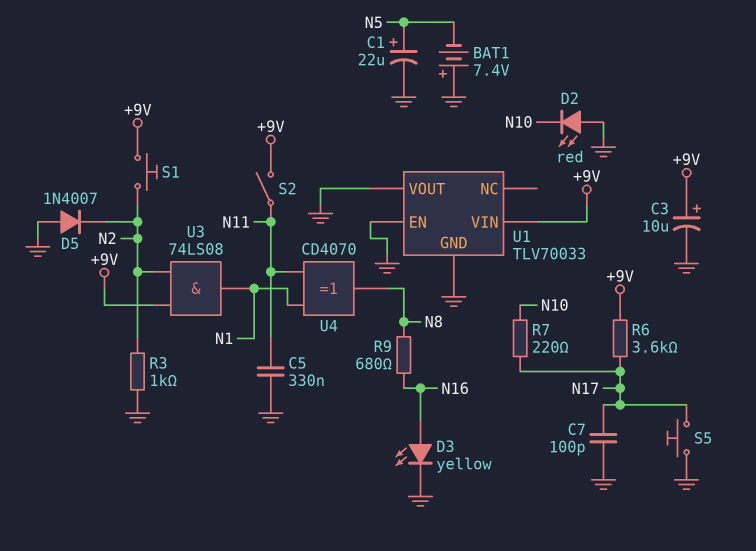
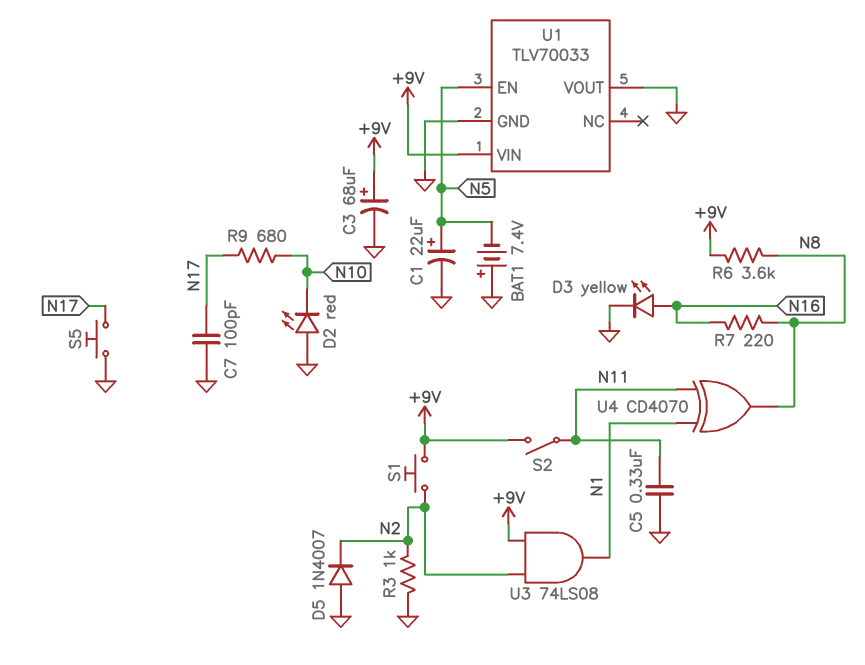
C3: 10uF (plus +9V, minus GND) -> 68uF (plus +9V, minus GND)
R6: 3.6k (+9V, N17) -> 3.6k (+9V, N8)
R7: 220 (N10, N17) -> 220 (N8, N16)
R9: 680 (N8, N16) -> 680 (N10, N17)
U1 pin EN: GND -> N5

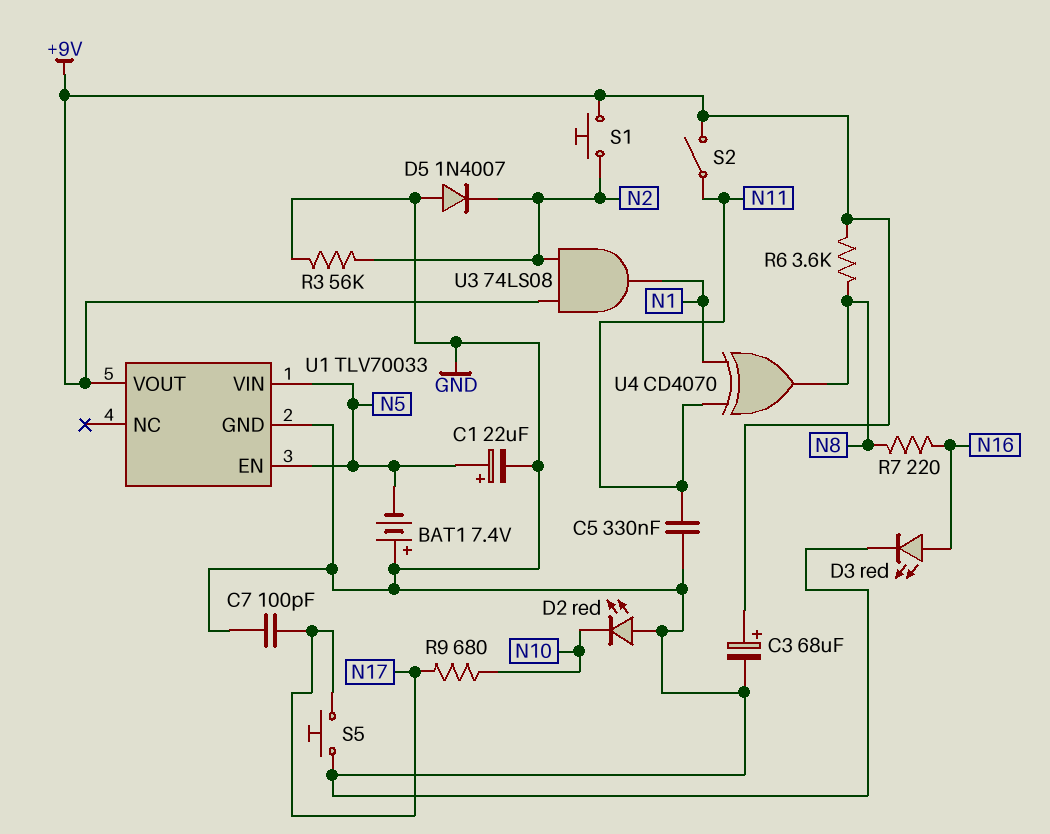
D3: LED yellow (A N16, K GND) -> LED red (A N16, K GND)
R3: 1k (GND, N2) -> 56k (GND, N2)
U1 pin VIN: +9V -> N5
U1 pin VOUT: GND -> +9V

